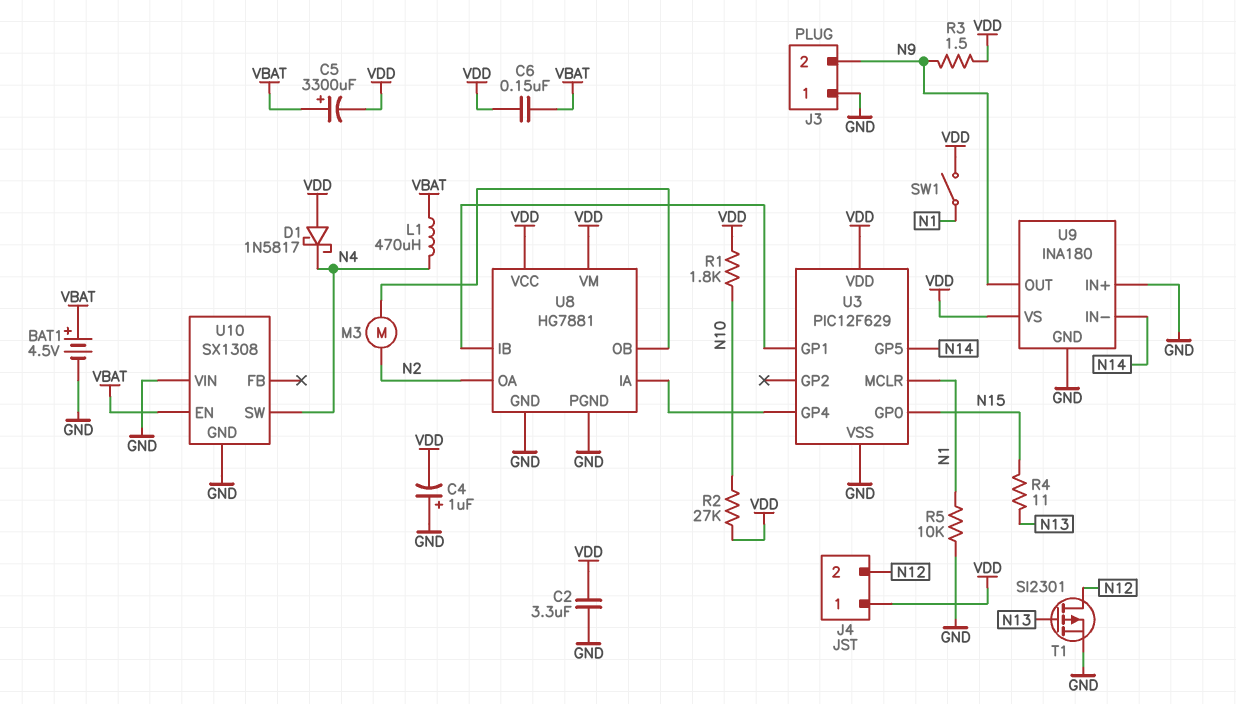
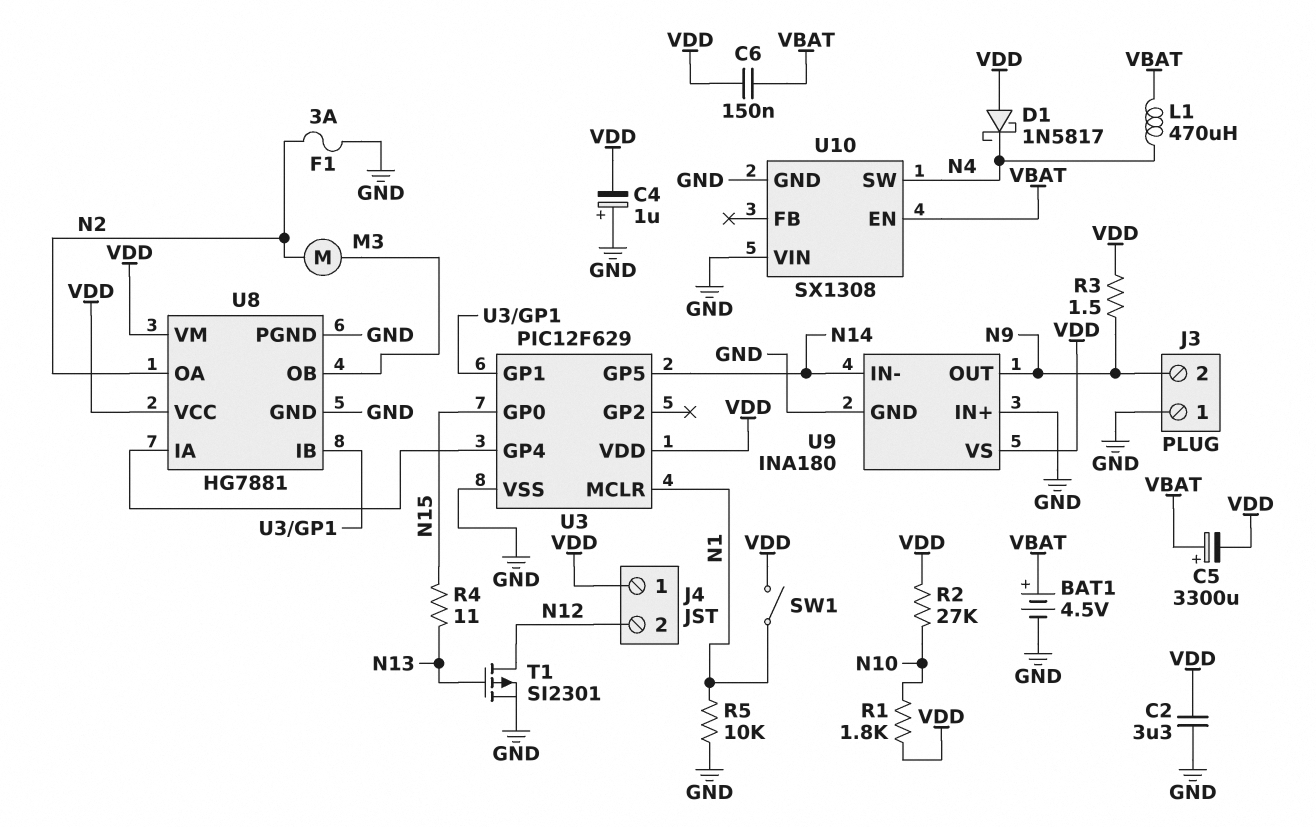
F1: none -> 3A (GND, N2)

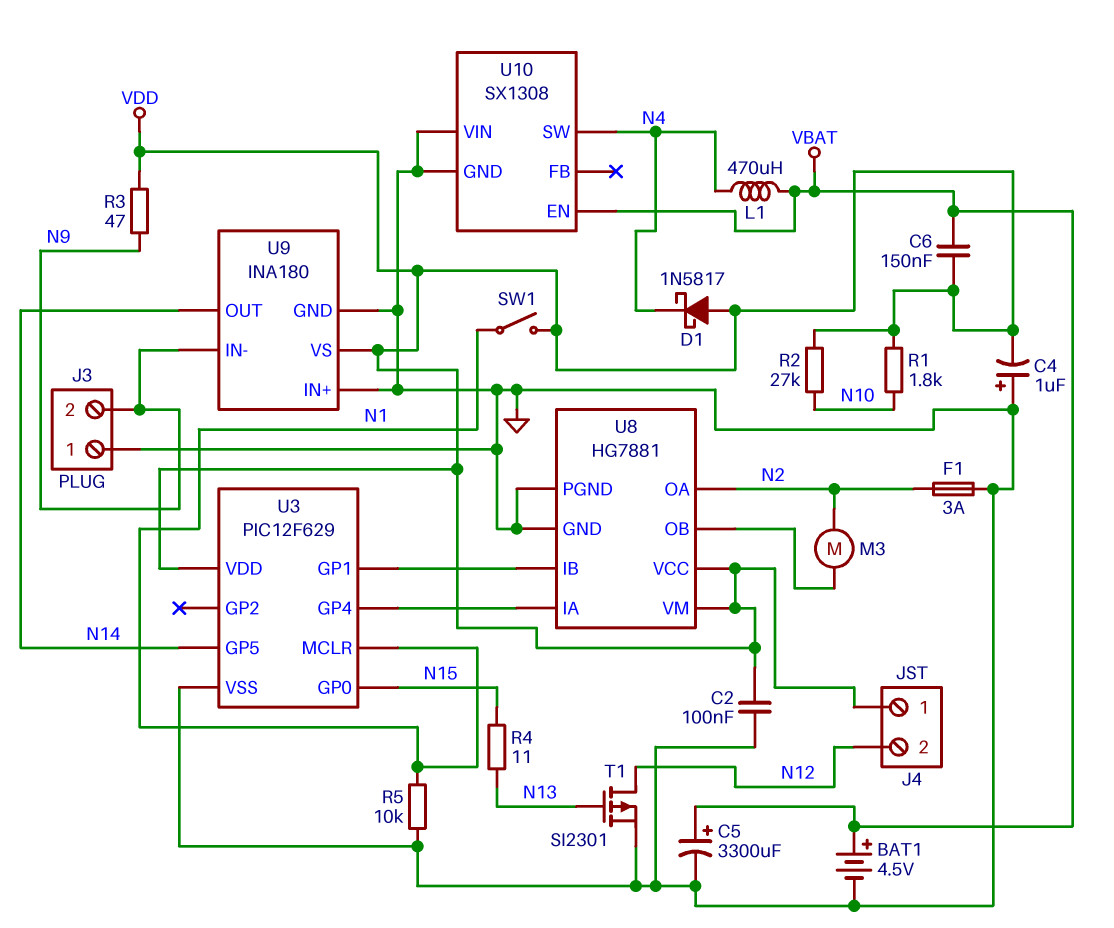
C2: 3.3uF (GND, VDD) -> 100nF (GND, VDD)
C5: 3300uF (plus VBAT, minus VDD) -> 3300uF (plus VBAT, minus GND)
R3: 1.5 (N9, VDD) -> 47 (N9, VDD)
U9 pin IN-: N14 -> N9
U9 pin OUT: N9 -> N14

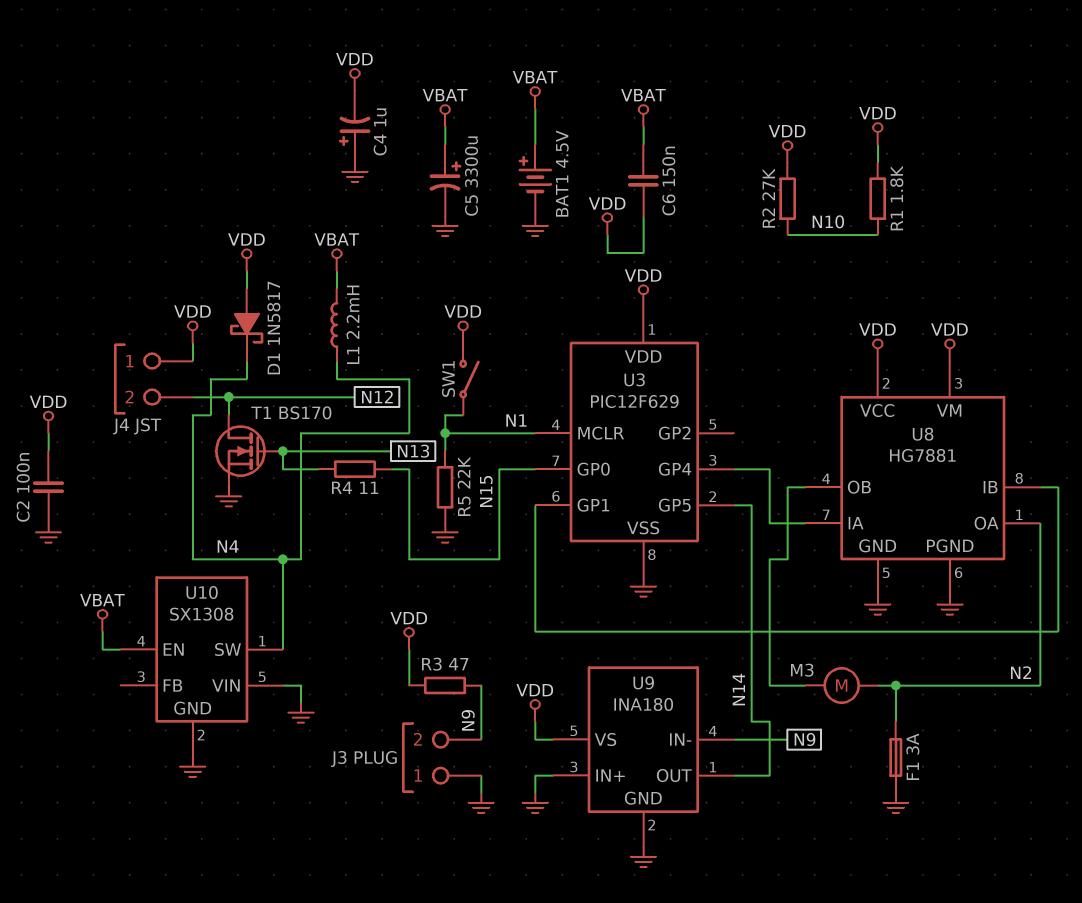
L1: 470uH (N4, VBAT) -> 2.2mH (N4, VBAT)
R5: 10k (GND, N1) -> 22k (GND, N1)
T1: PMOS SI2301 (G N13, D N12, S GND) -> NMOS BS170 (G N13, D N12, S GND)

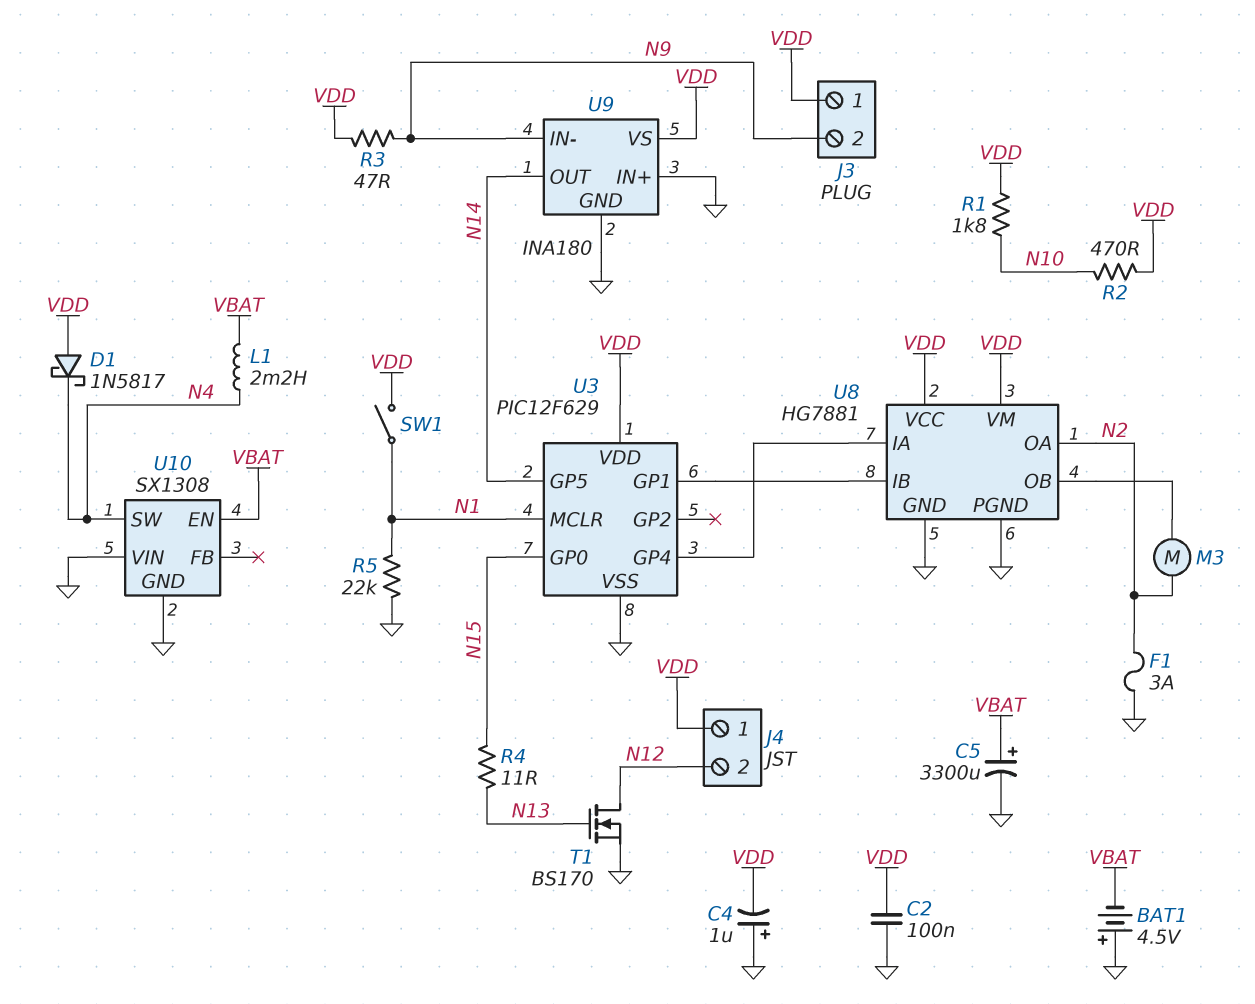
BAT1: 4.5V (plus VBAT, minus GND) -> 4.5V (plus GND, minus VBAT)
C6: 150nF (VBAT, VDD) -> none
J3 pin 1: GND -> VDD
R2: 27k (N10, VDD) -> 470 (N10, VDD)

